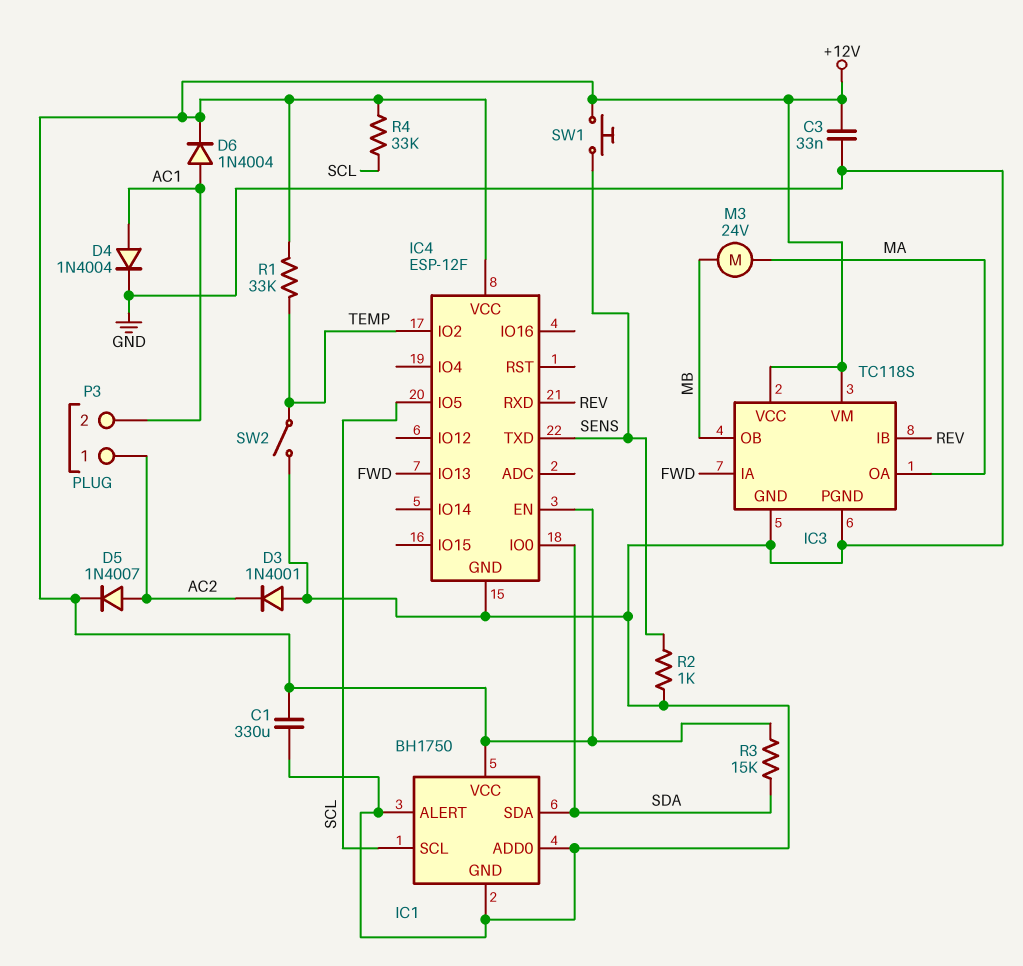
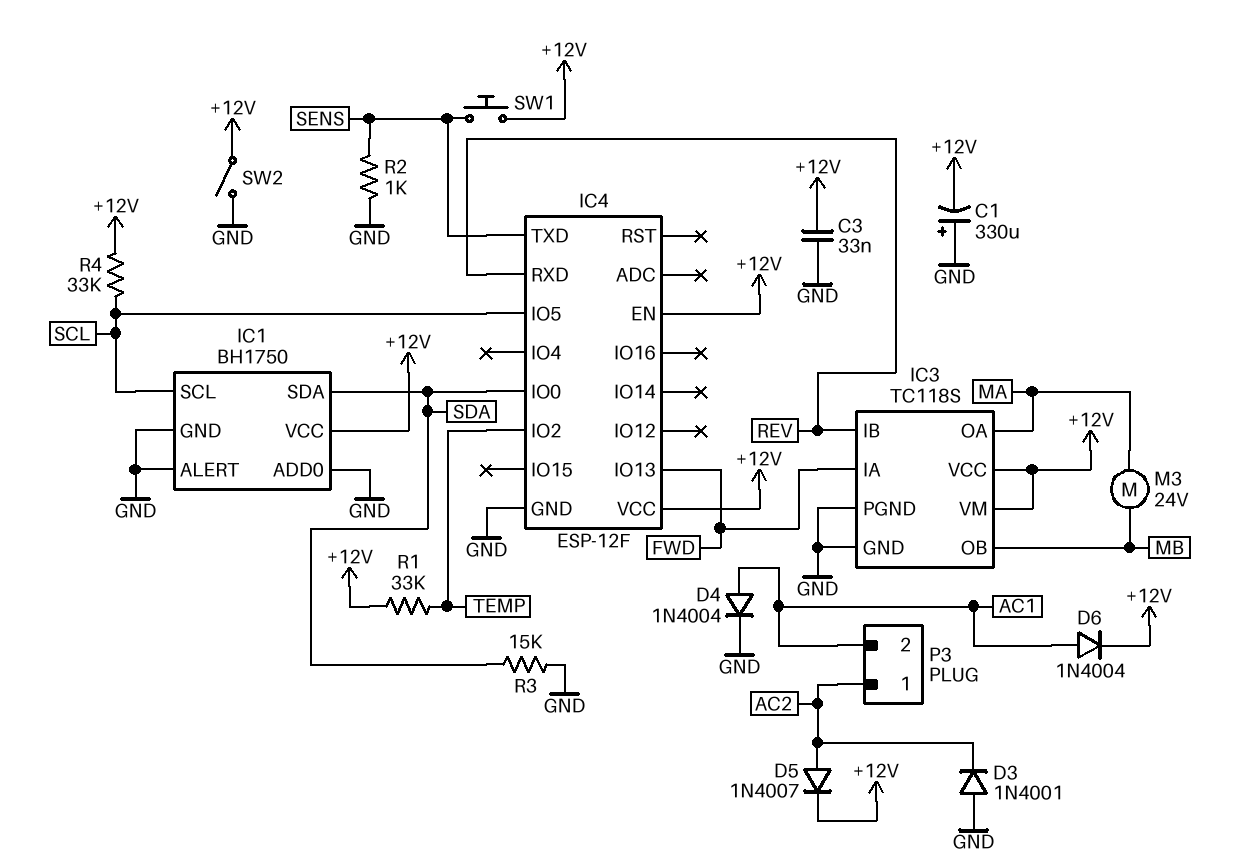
C1: 330uF (+12V, GND) -> 330uF (plus GND, minus +12V)
R3: 15k (+12V, SDA) -> 15k (GND, SDA)
SW2: switch (GND, TEMP) -> switch (+12V, GND)

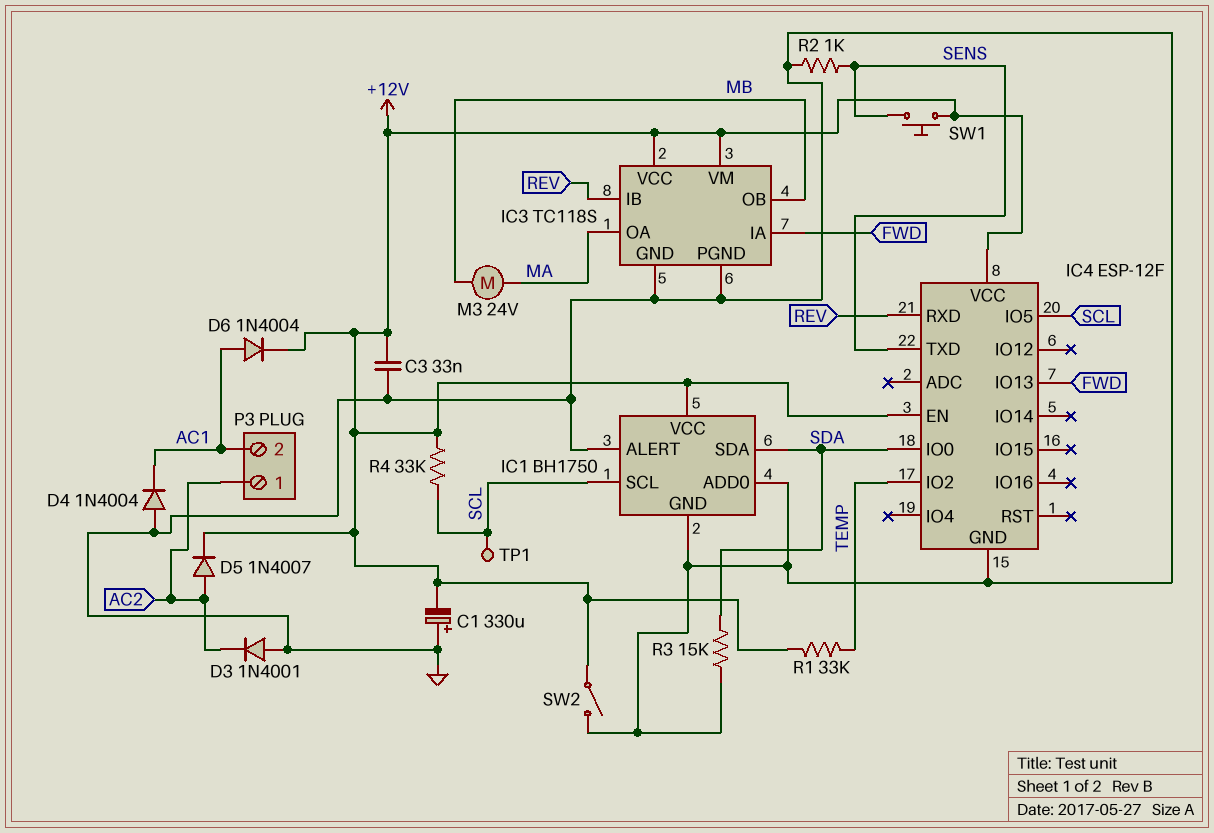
D4: diode 1N4004 (A AC1, K GND) -> diode 1N4004 (A GND, K AC1)
TP1: none -> test point (SCL)

